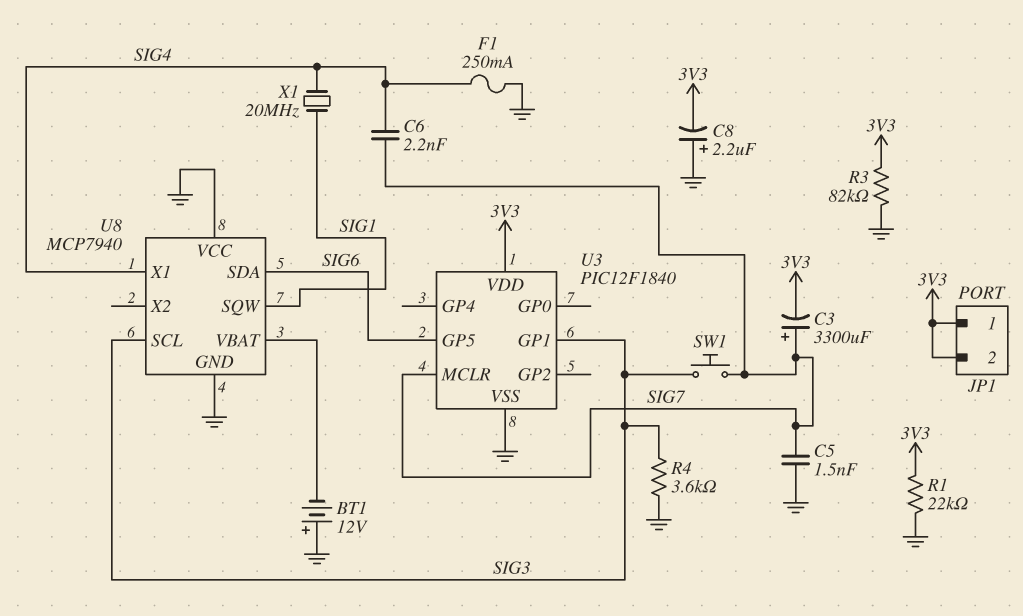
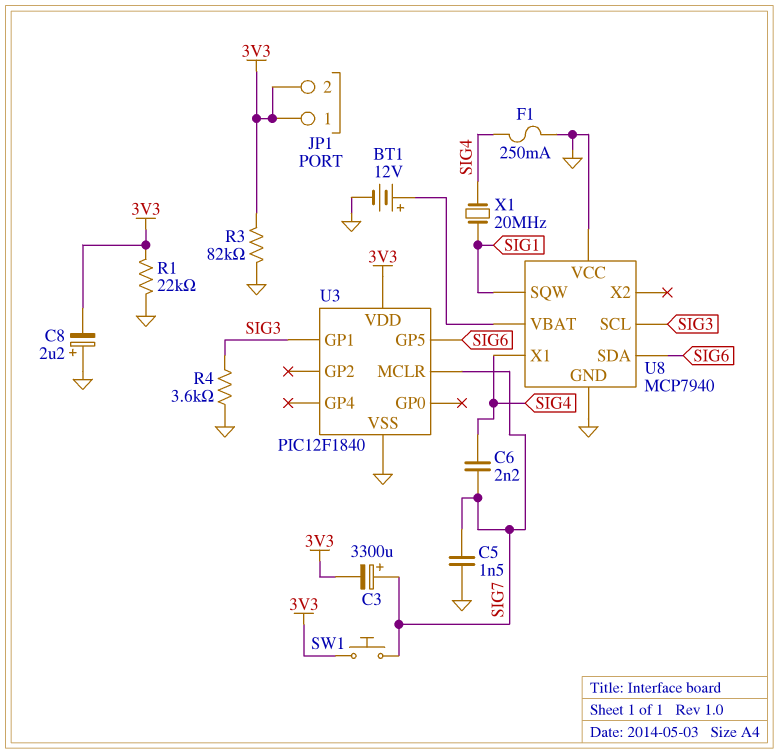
BT1: 12V (plus GND, minus U8/VBAT) -> 12V (plus U8/VBAT, minus GND)
SW1: button (SIG3, SIG7) -> button (3V3, SIG7)

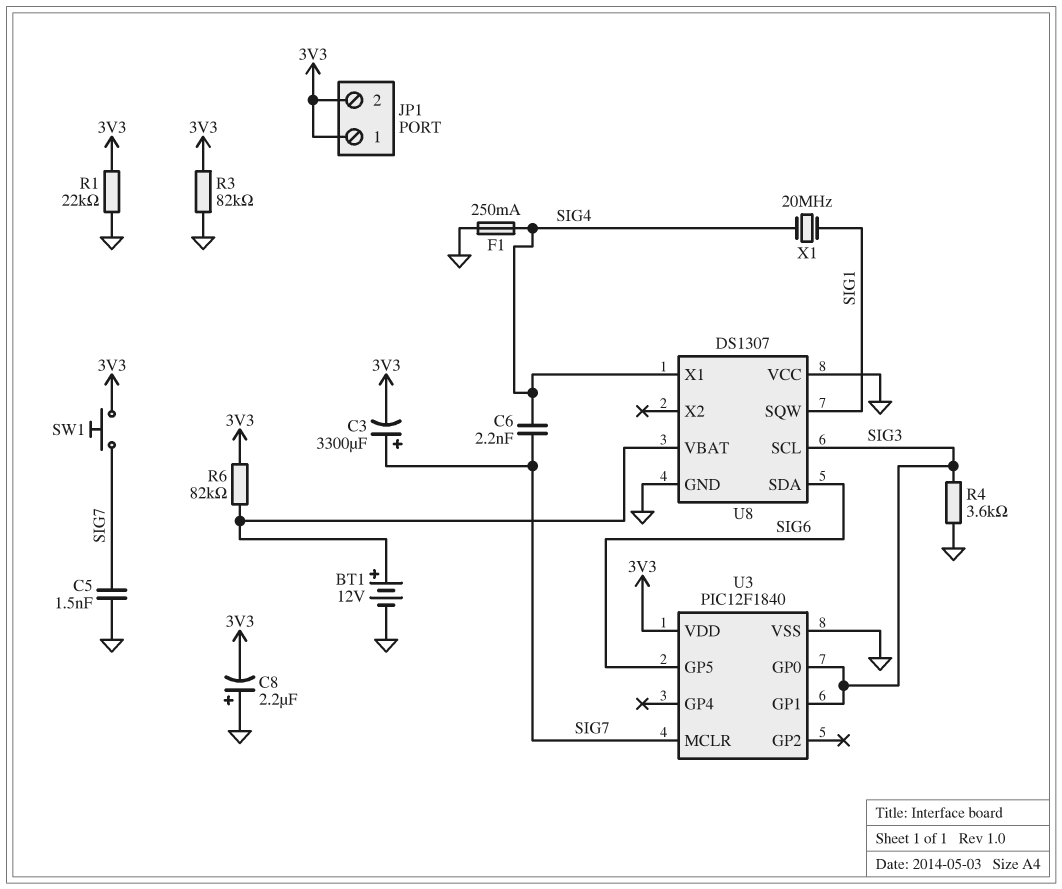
R6: none -> 82k (3V3, U8/VBAT)
U3 pin GP0: none -> SIG3
U8: MCP7940 -> DS1307

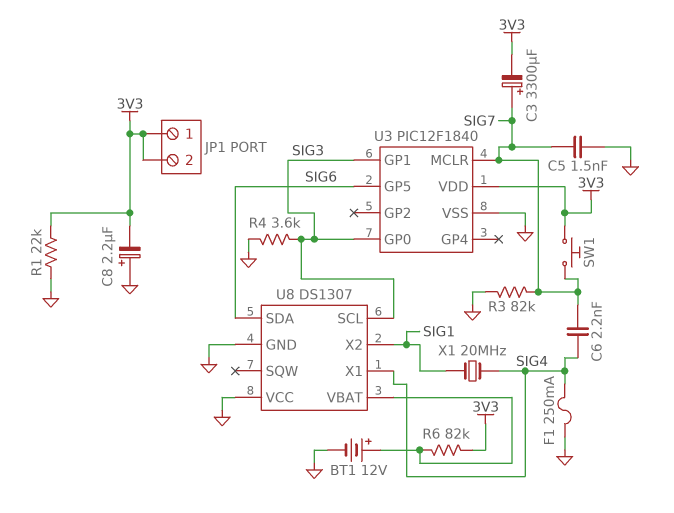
R3: 82k (3V3, GND) -> 82k (GND, SIG7)
U8 pin SQW: SIG1 -> none
U8 pin X2: none -> SIG1

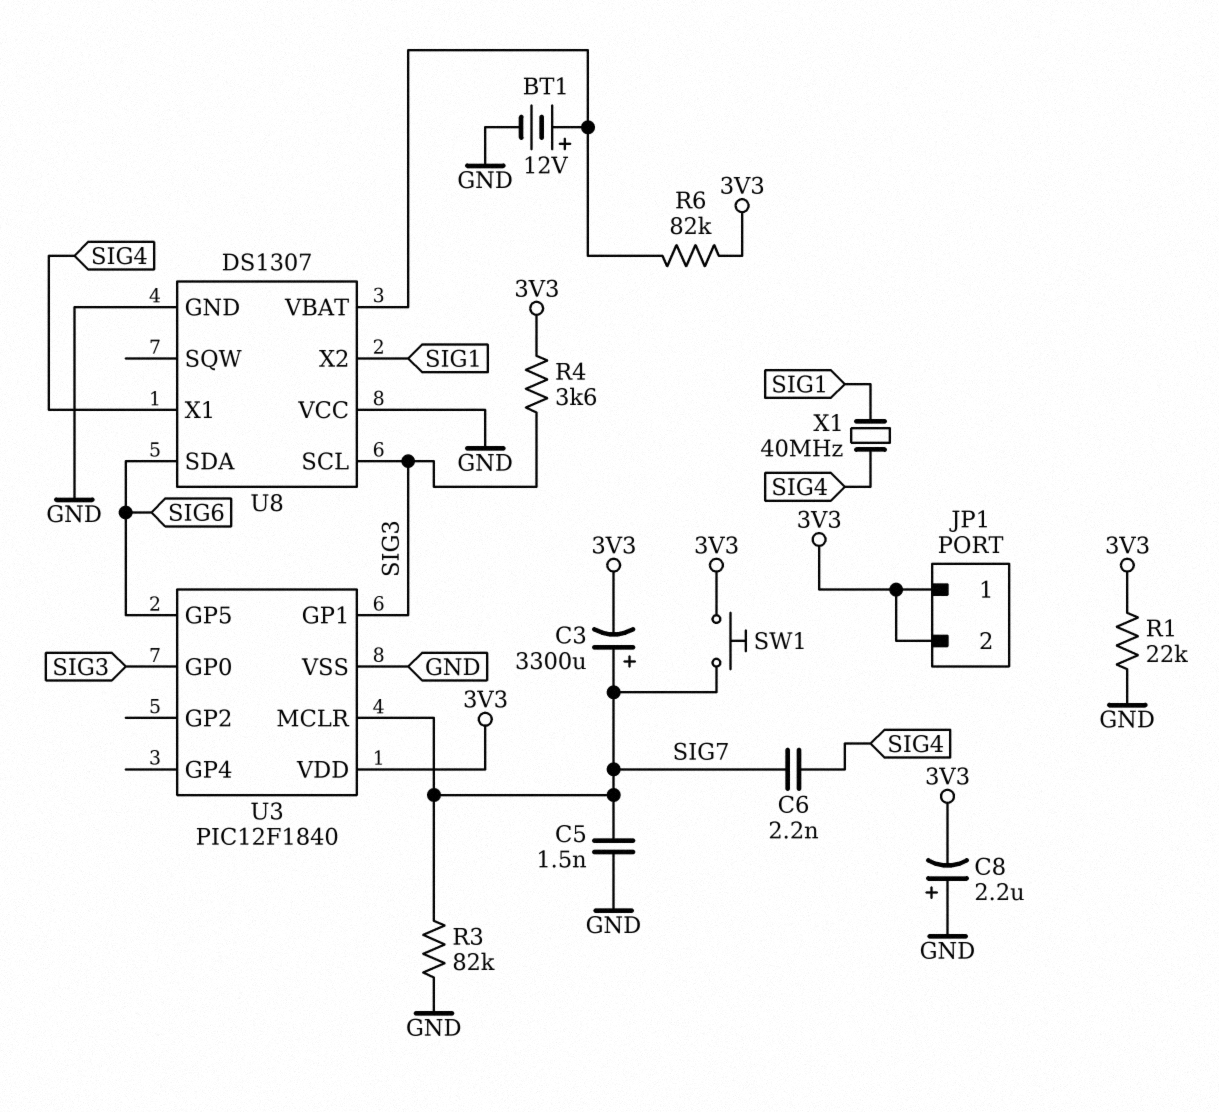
F1: 250mA (GND, SIG4) -> none
R4: 3.6k (GND, SIG3) -> 3.6k (3V3, SIG3)
X1: 20MHz (SIG1, SIG4) -> 40MHz (SIG1, SIG4)

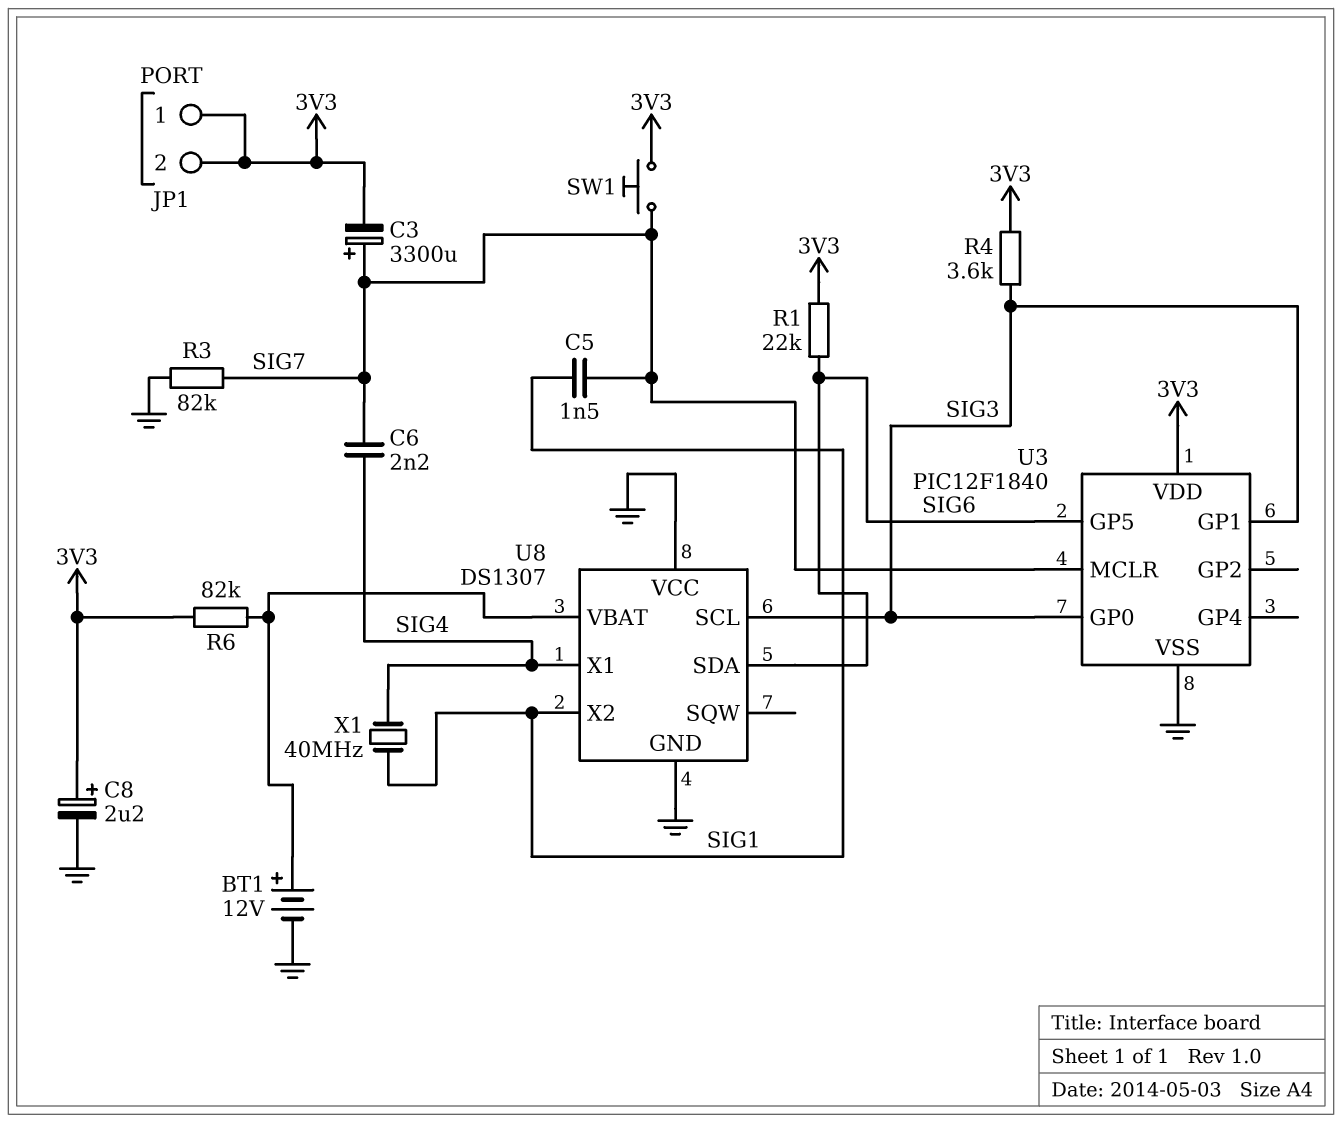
C5: 1.5nF (GND, SIG7) -> 1.5nF (SIG1, SIG7)
C8: 2.2uF (plus GND, minus 3V3) -> 2.2uF (plus 3V3, minus GND)
R1: 22k (3V3, GND) -> 22k (3V3, SIG6)

